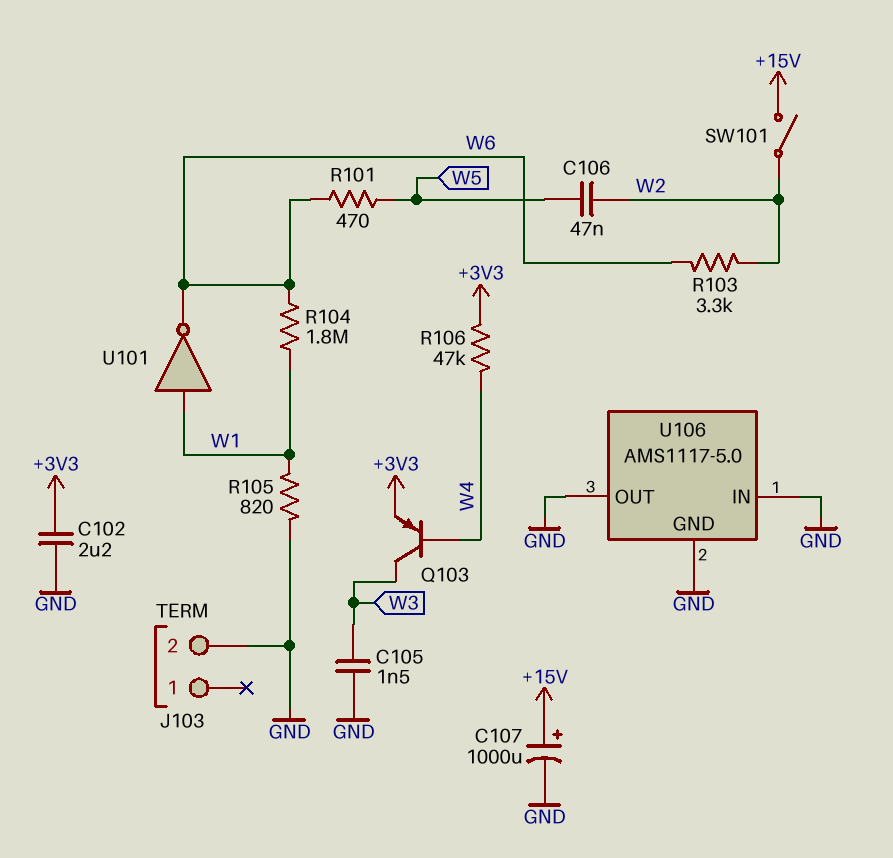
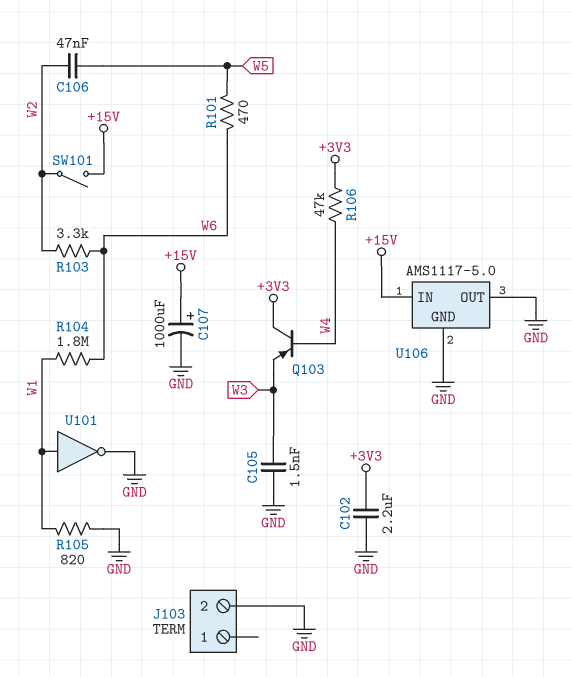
Q103: PNP (B W4, C W3, E +3V3) -> PNP (B W4, C +3V3, E W3)
U101: NOT (in W1, out W6) -> NOT (in W1, out GND)
U106 pin IN: GND -> +15V

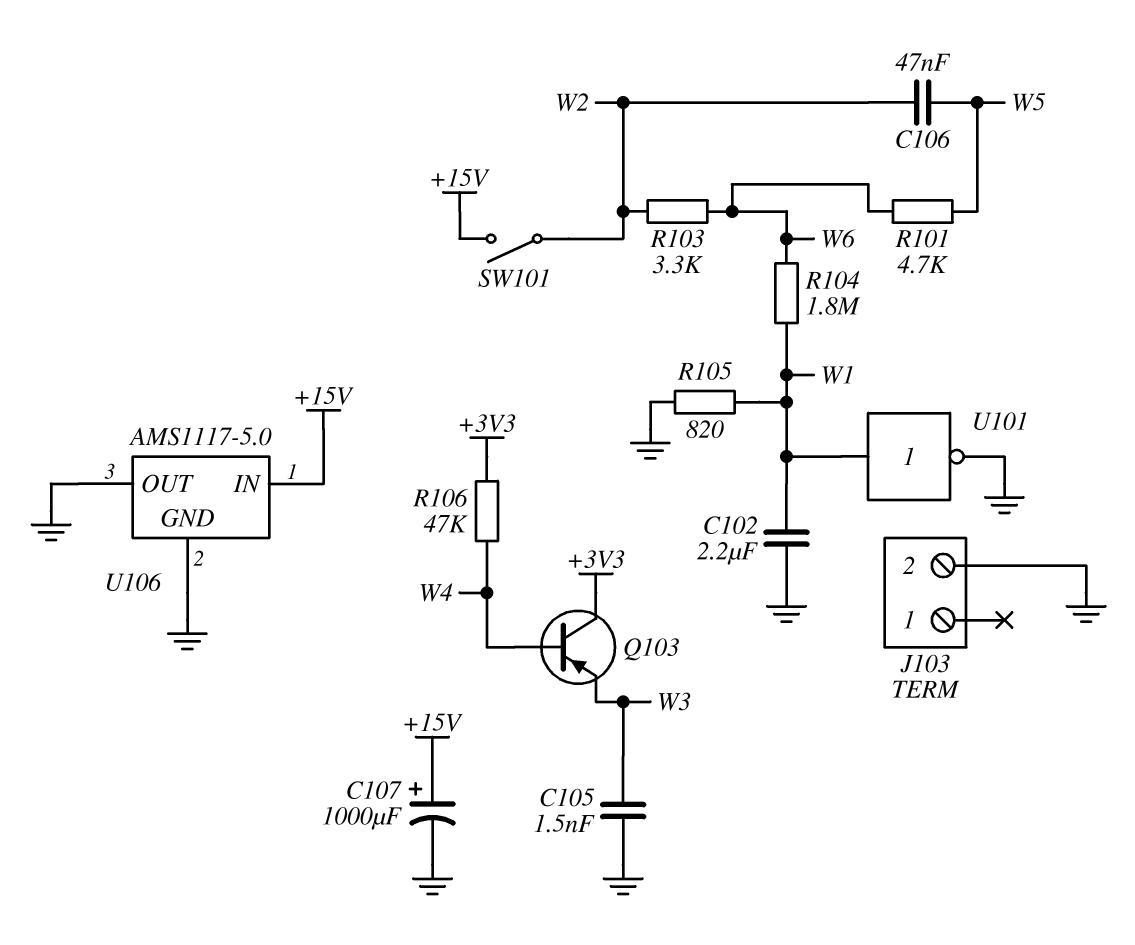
C102: 2.2uF (+3V3, GND) -> 2.2uF (GND, W1)
R101: 470 (W5, W6) -> 4.7k (W5, W6)

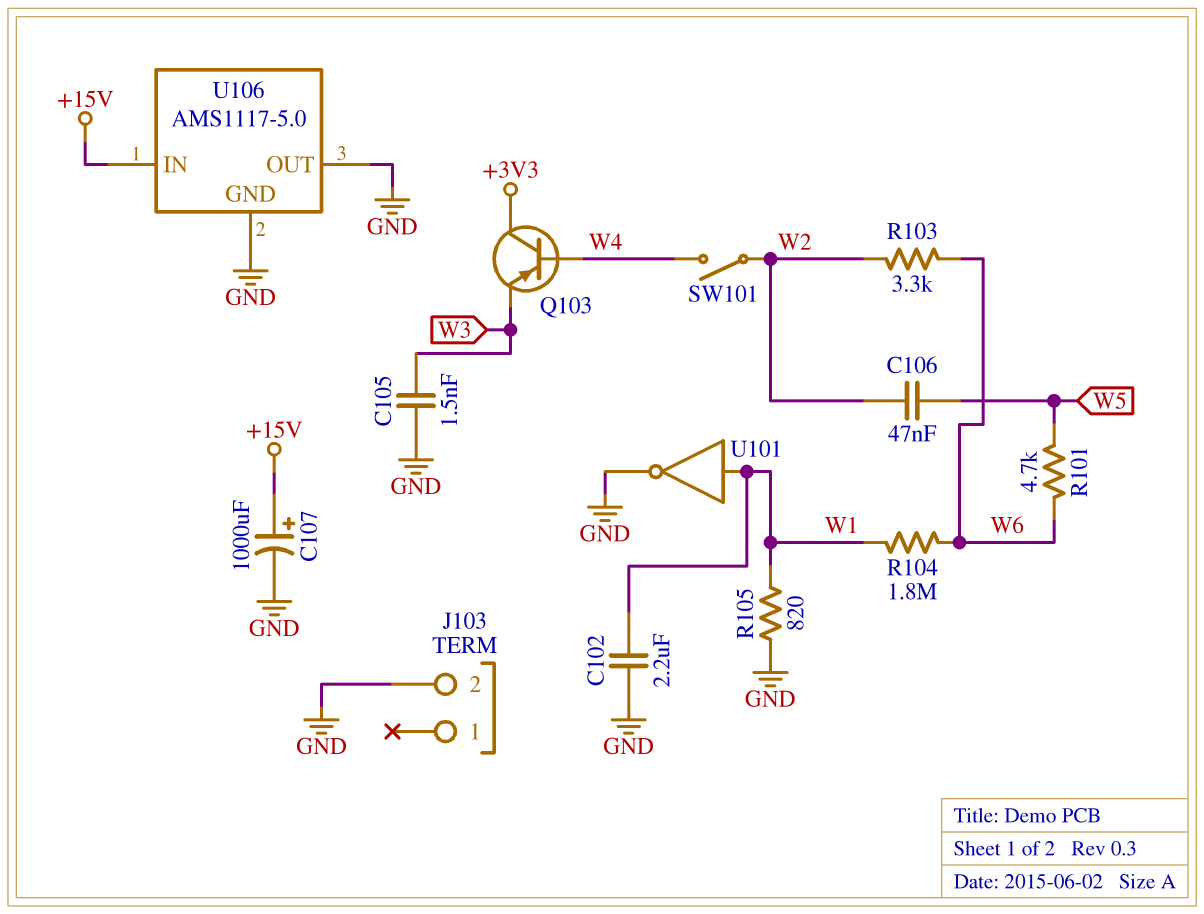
R106: 47k (+3V3, W4) -> none
SW101: switch (+15V, W2) -> switch (W2, W4)

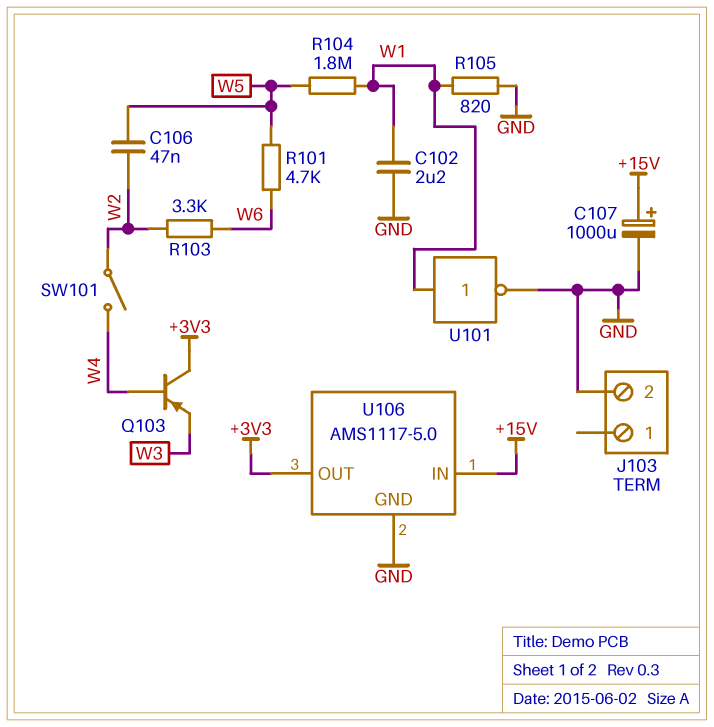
C105: 1.5nF (GND, W3) -> none
R104: 1.8M (W1, W6) -> 1.8M (W1, W5)
U106 pin OUT: GND -> +3V3

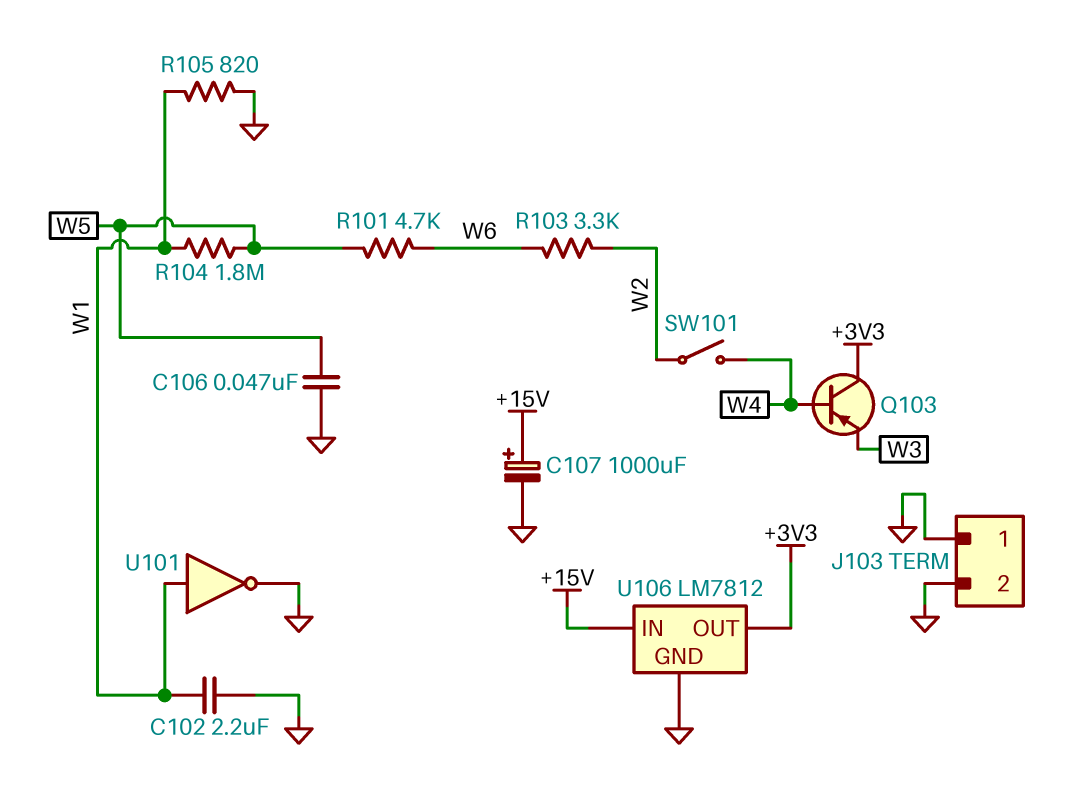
C106: 47nF (W2, W5) -> 47nF (GND, W5)
J103 pin 1: none -> GND
U106: AMS1117-5.0 -> LM7812

